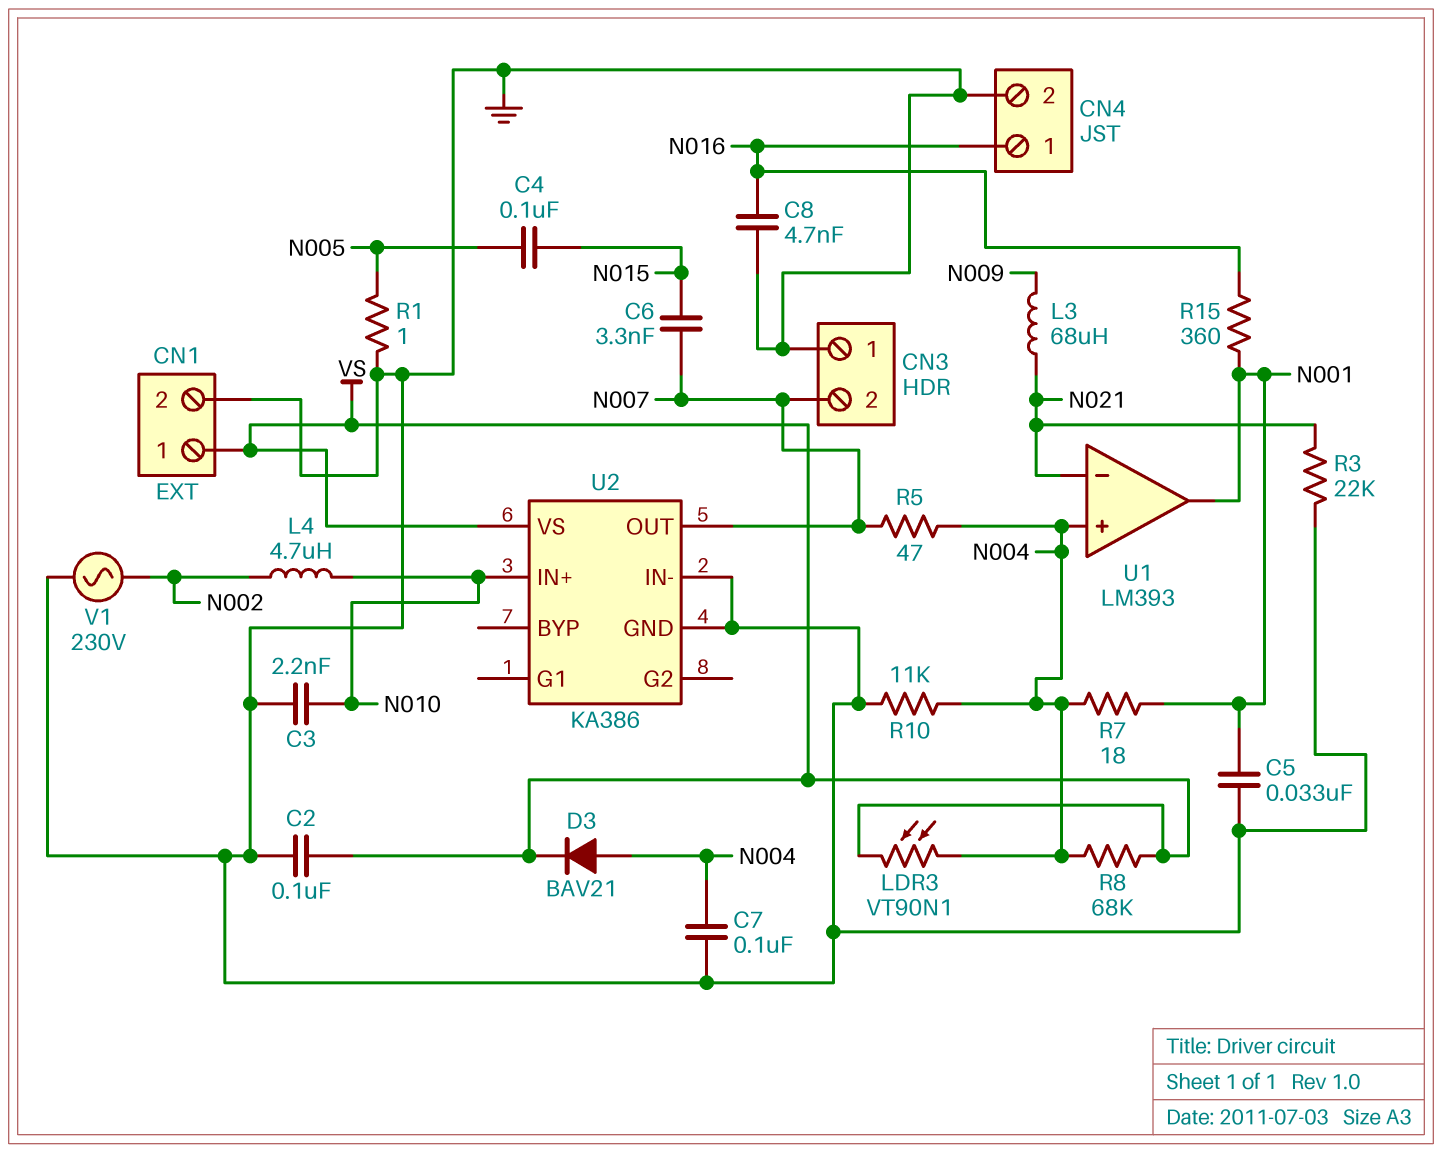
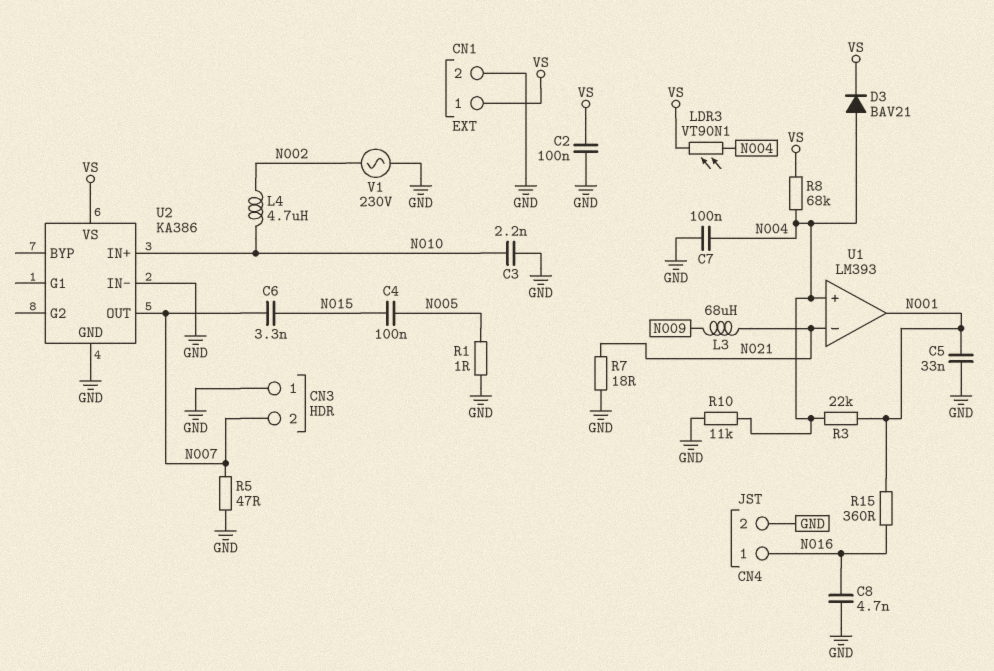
R3: 22k (GND, N021) -> 22k (N001, N004)
R5: 47 (N004, N007) -> 47 (GND, N007)
R7: 18 (N001, N004) -> 18 (GND, N021)

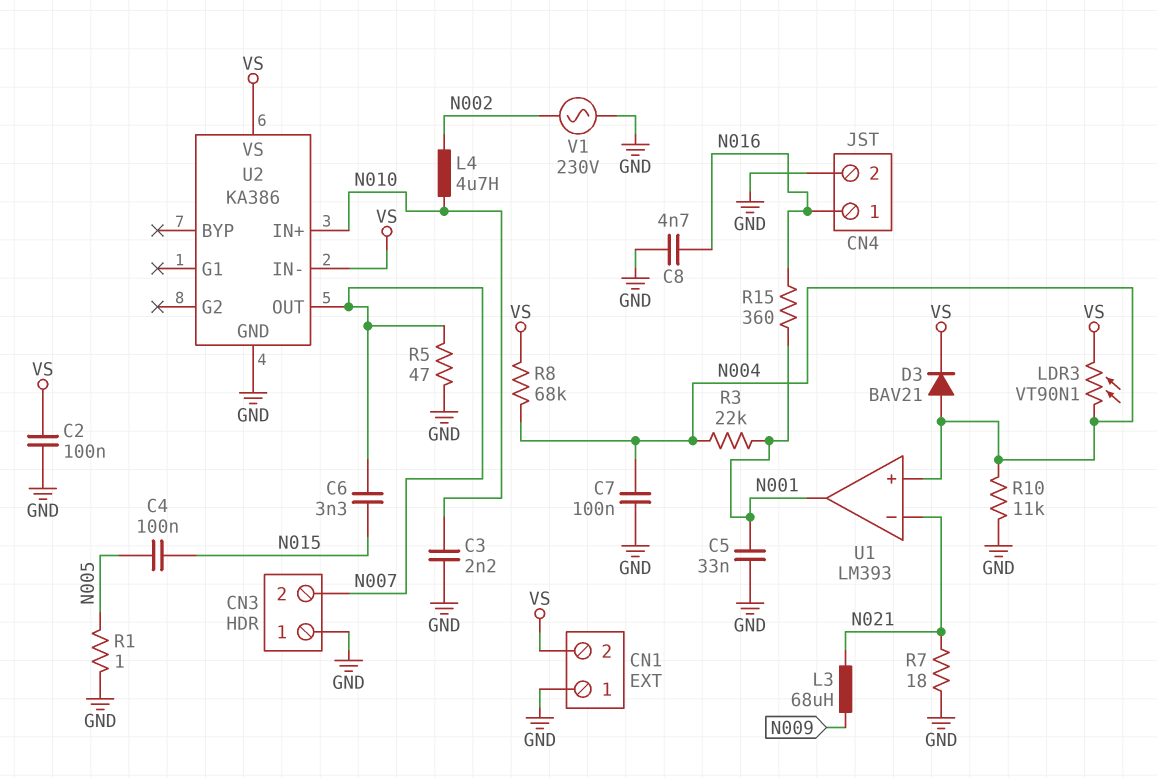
CN1 pin 1: VS -> GND
CN1 pin 2: GND -> VS
U2 pin IN-: GND -> VS

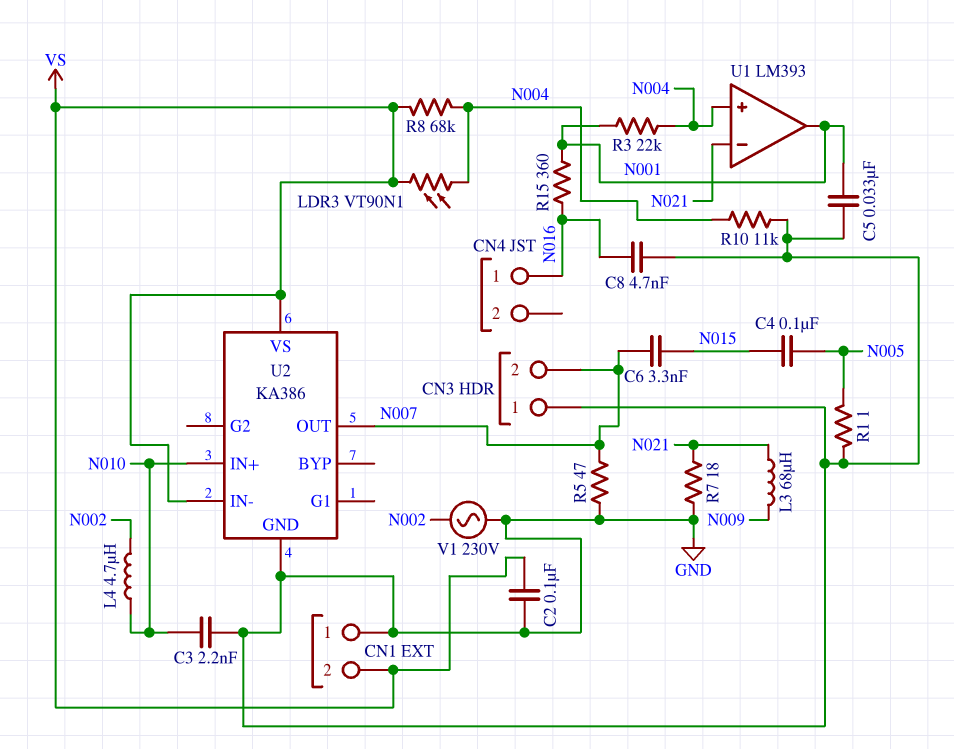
C7: 100nF (GND, N004) -> none
CN4 pin 2: GND -> none
D3: diode BAV21 (A N004, K VS) -> none

